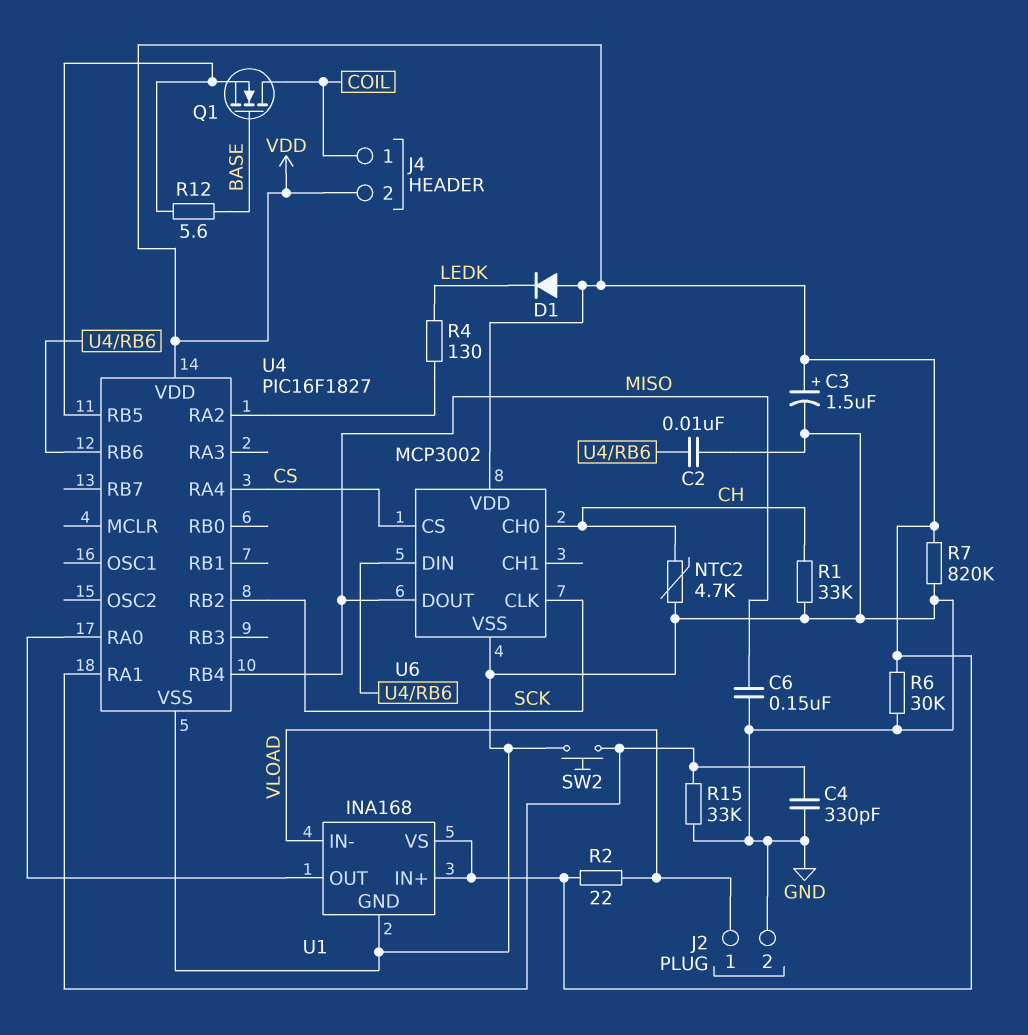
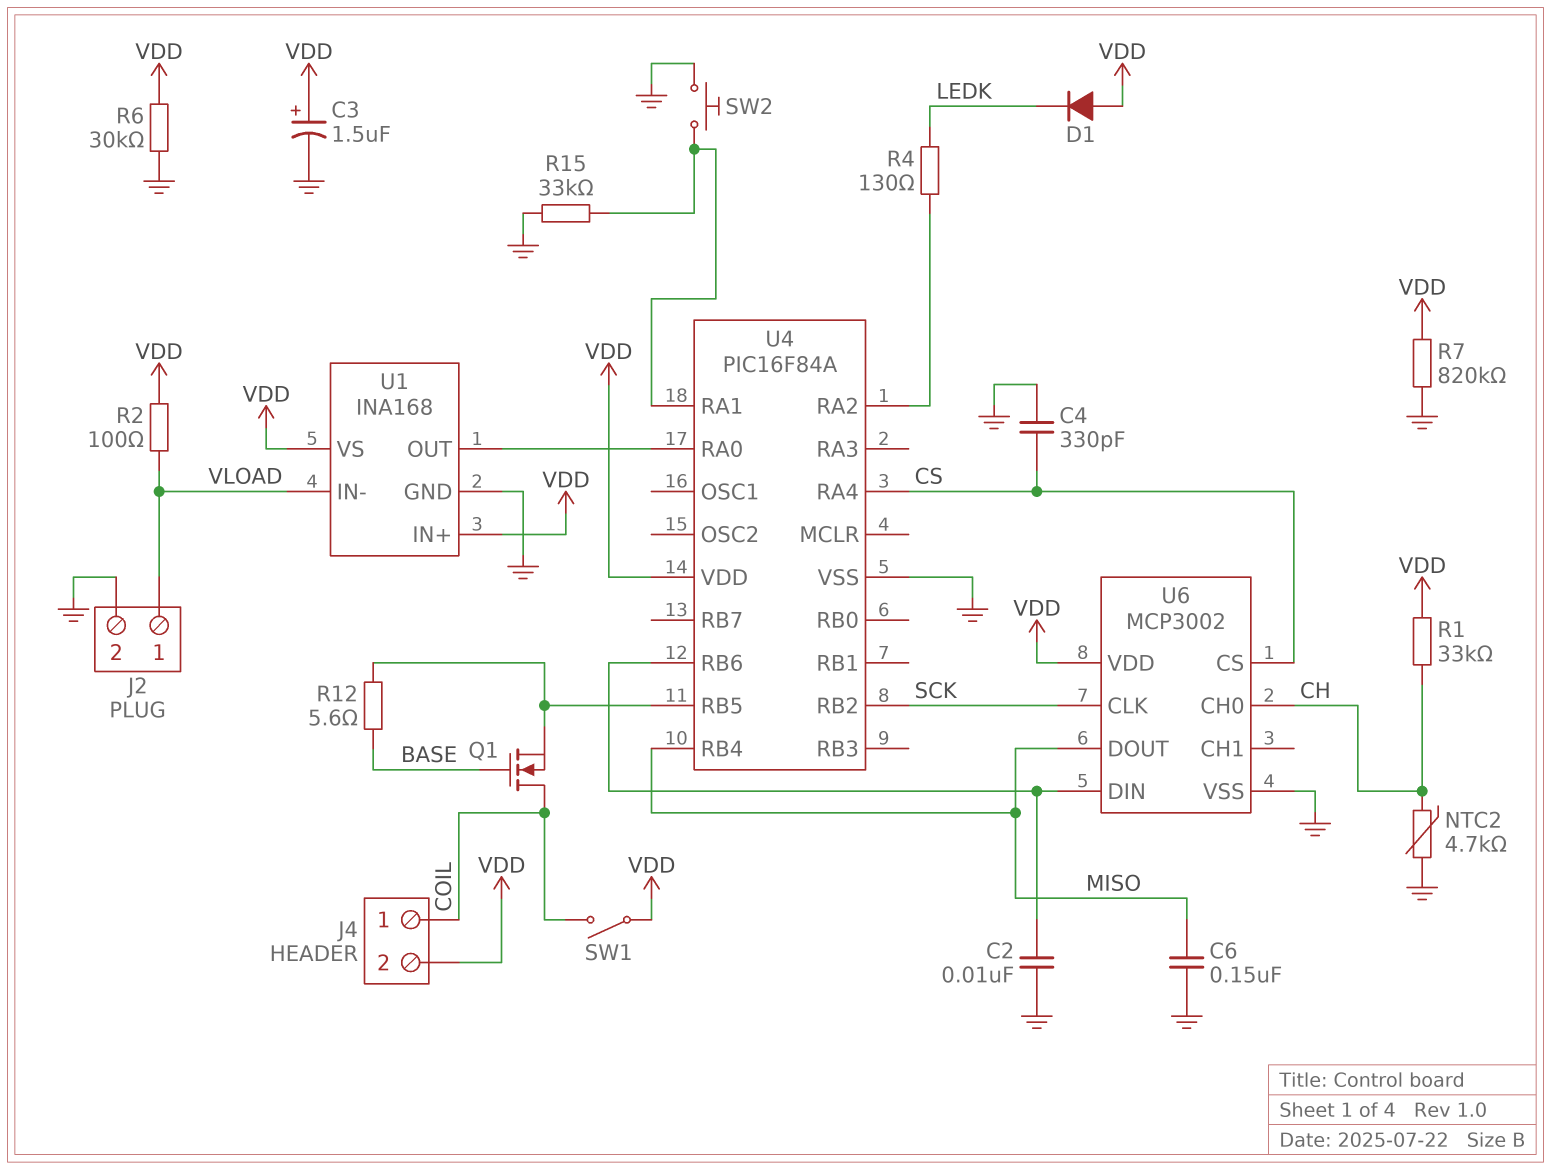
C4: 330pF (GND, U4/RA1) -> 330pF (CS, GND)
R1: 33k (CH, GND) -> 33k (CH, VDD)
R2: 22 (VDD, VLOAD) -> 100 (VDD, VLOAD)
SW1: none -> switch (COIL, VDD)
U4: PIC16F1827 -> PIC16F84A

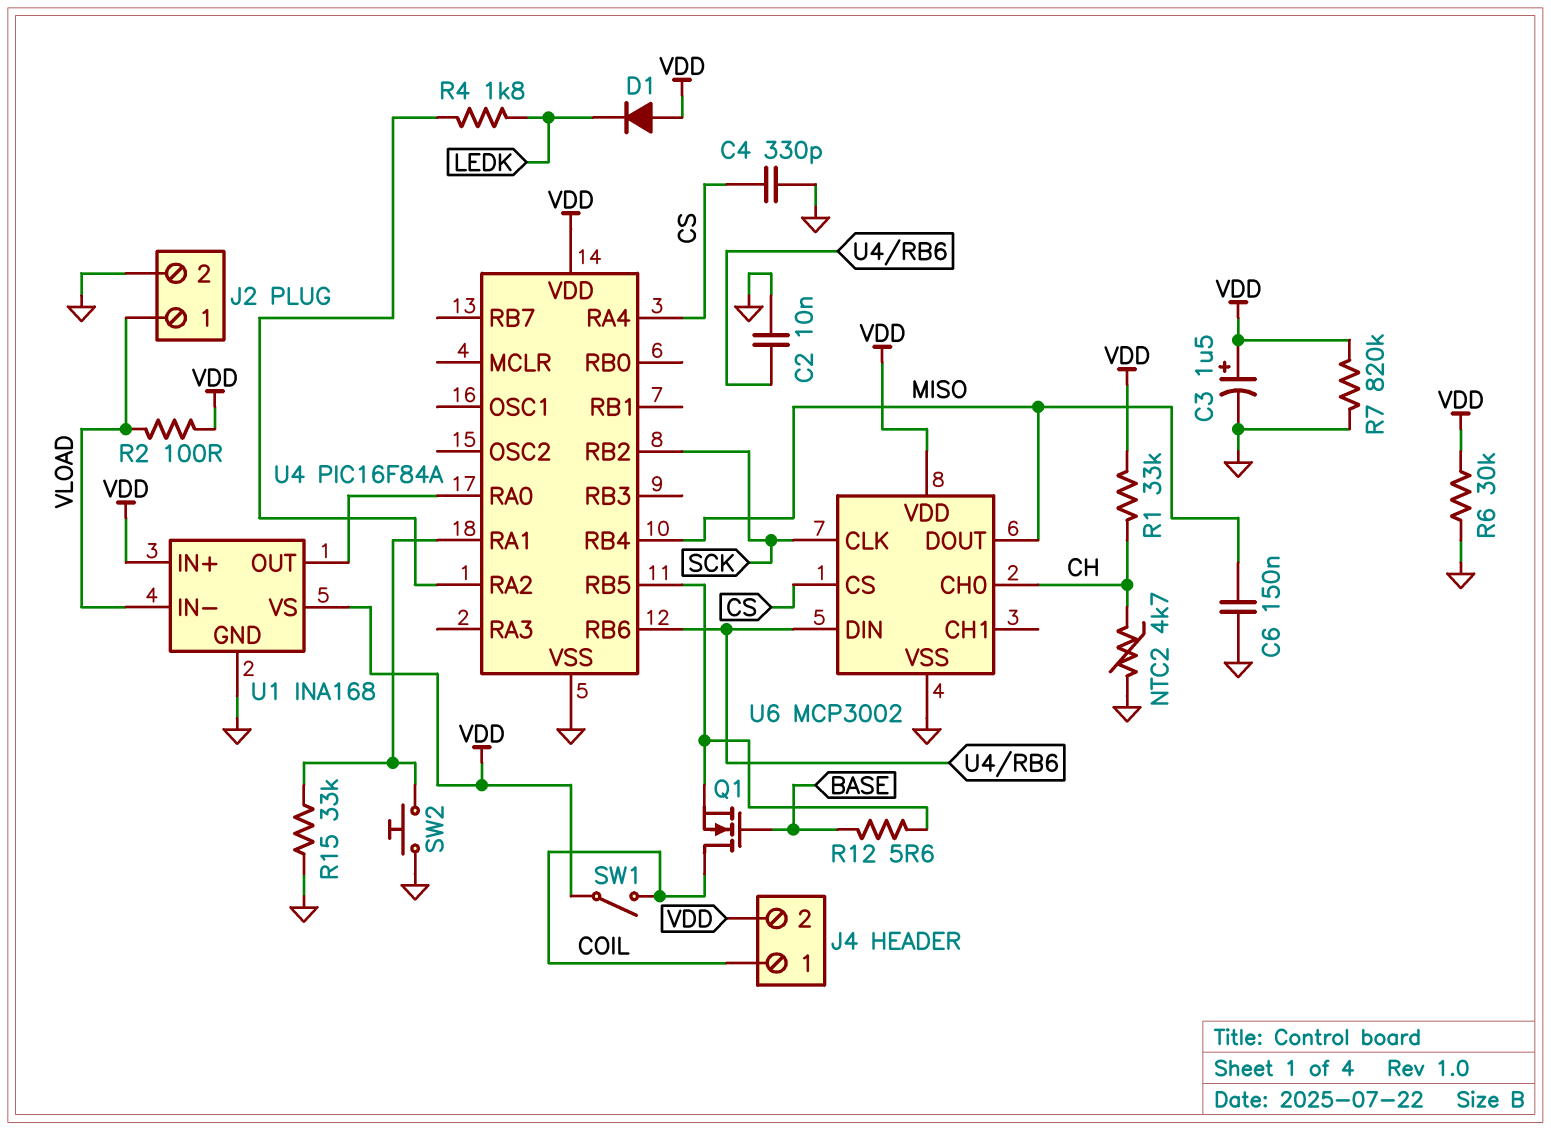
R4: 130 (LEDK, U4/RA2) -> 1.8k (LEDK, U4/RA2)

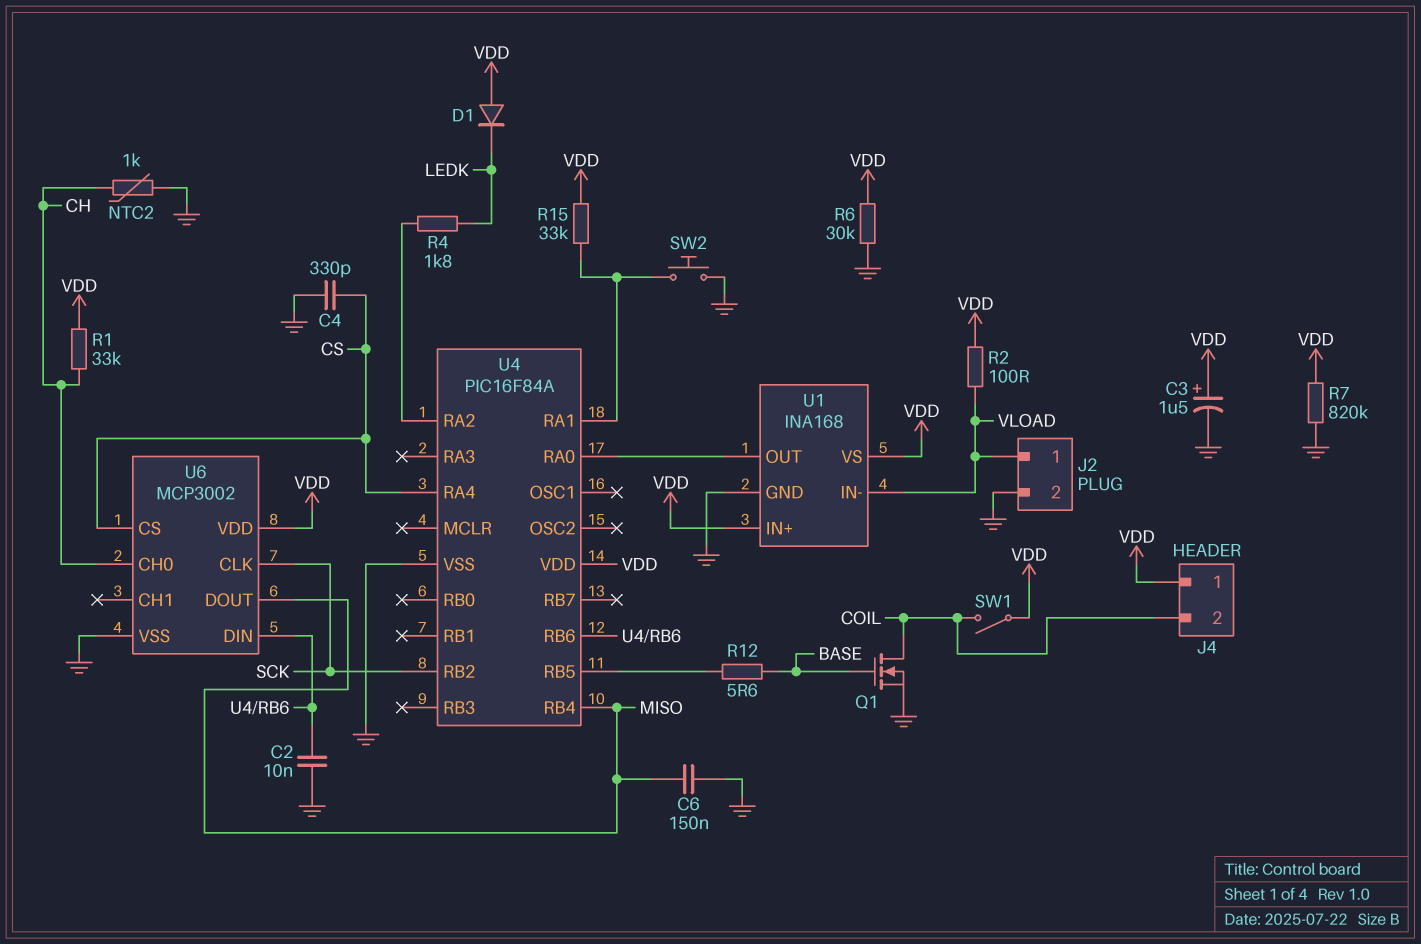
J4 pin 1: COIL -> VDD
J4 pin 2: VDD -> COIL
NTC2: 4.7k (CH, GND) -> 1k (CH, GND)
Q1: NMOS (G BASE, D COIL, S U4/RB5) -> NMOS (G BASE, D COIL, S GND)
R15: 33k (GND, U4/RA1) -> 33k (U4/RA1, VDD)

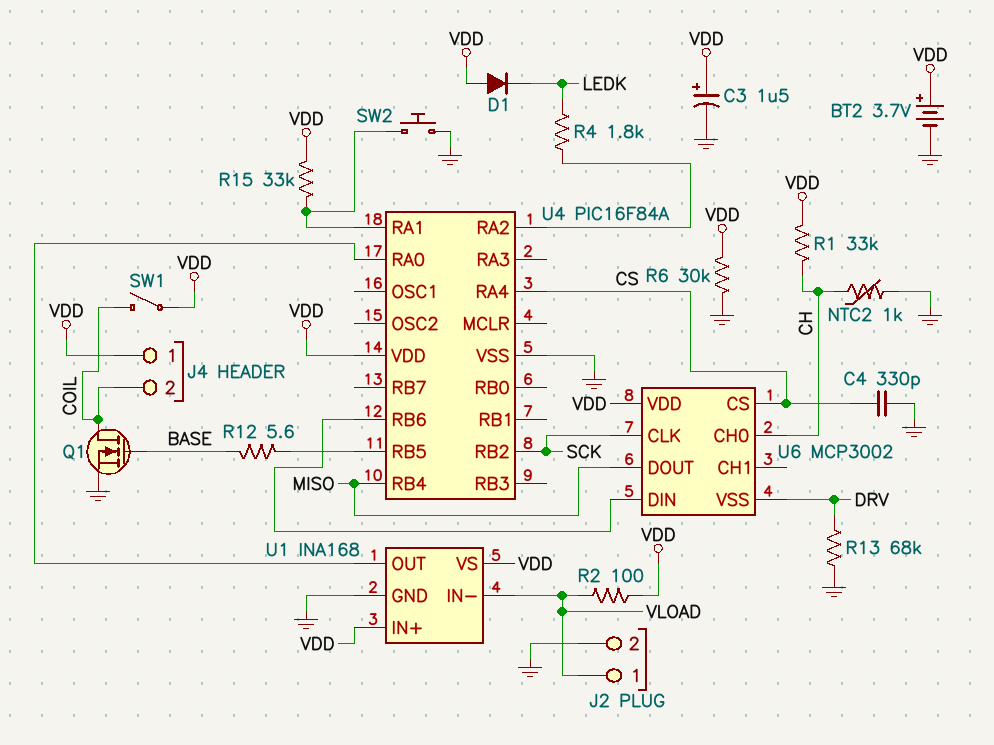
BT2: none -> 3.7V (plus VDD, minus GND)
C2: 10nF (GND, U4/RB6) -> none
C6: 150nF (GND, MISO) -> none
R7: 820k (GND, VDD) -> none
R13: none -> 68k (DRV, GND)
U6 pin VSS: GND -> DRV

